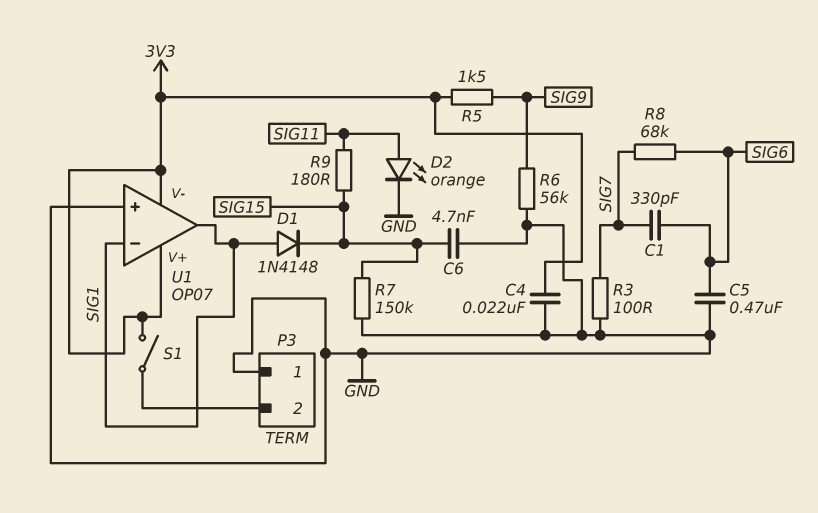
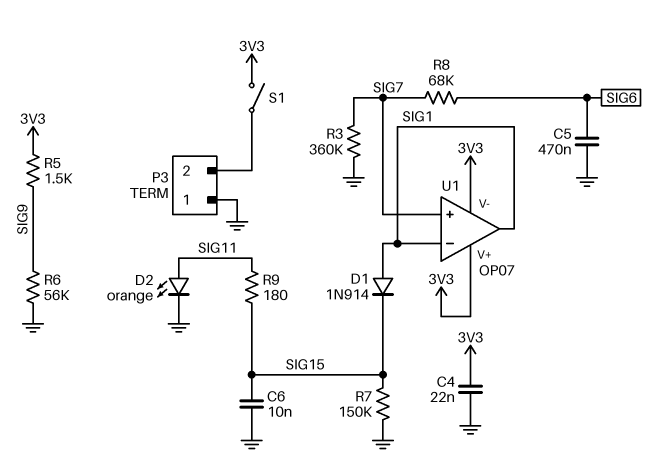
C1: 330pF (SIG6, SIG7) -> none
C6: 4.7nF (GND, SIG15) -> 10nF (GND, SIG15)
D1: diode 1N4148 (A SIG1, K SIG15) -> diode 1N914 (A SIG1, K SIG15)
R3: 100 (GND, SIG7) -> 360k (GND, SIG7)
U1 pin in+: GND -> SIG7

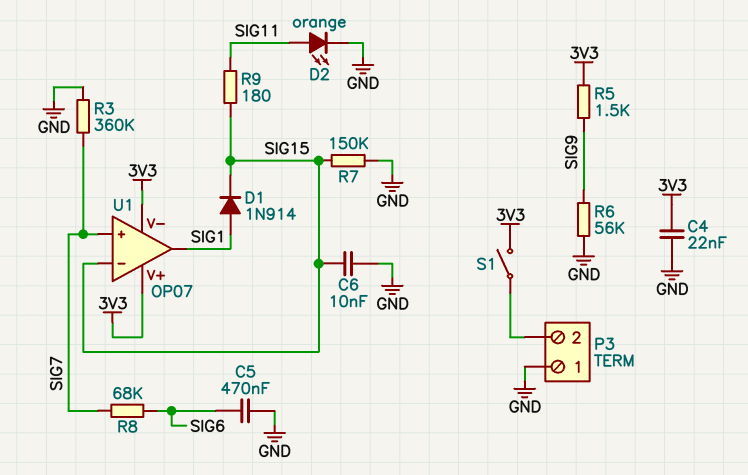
U1 pin in-: SIG1 -> SIG15

